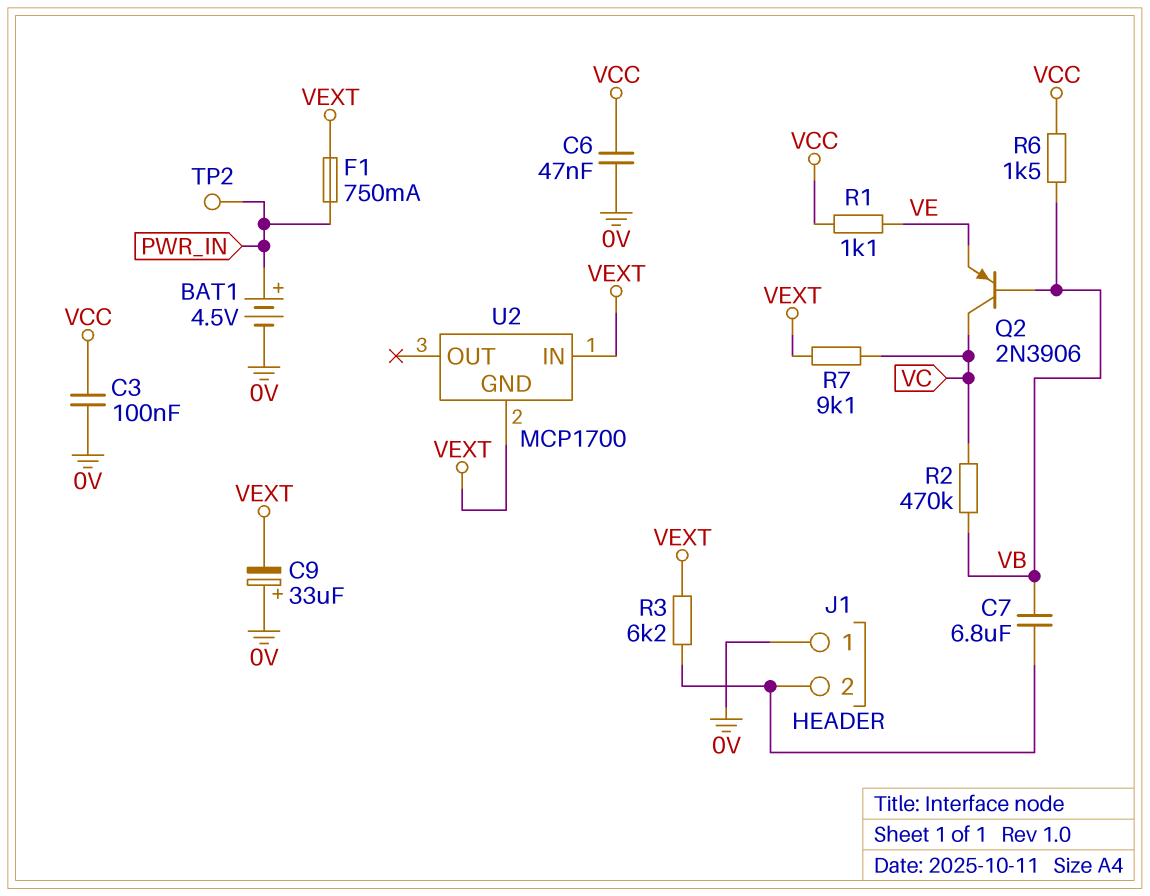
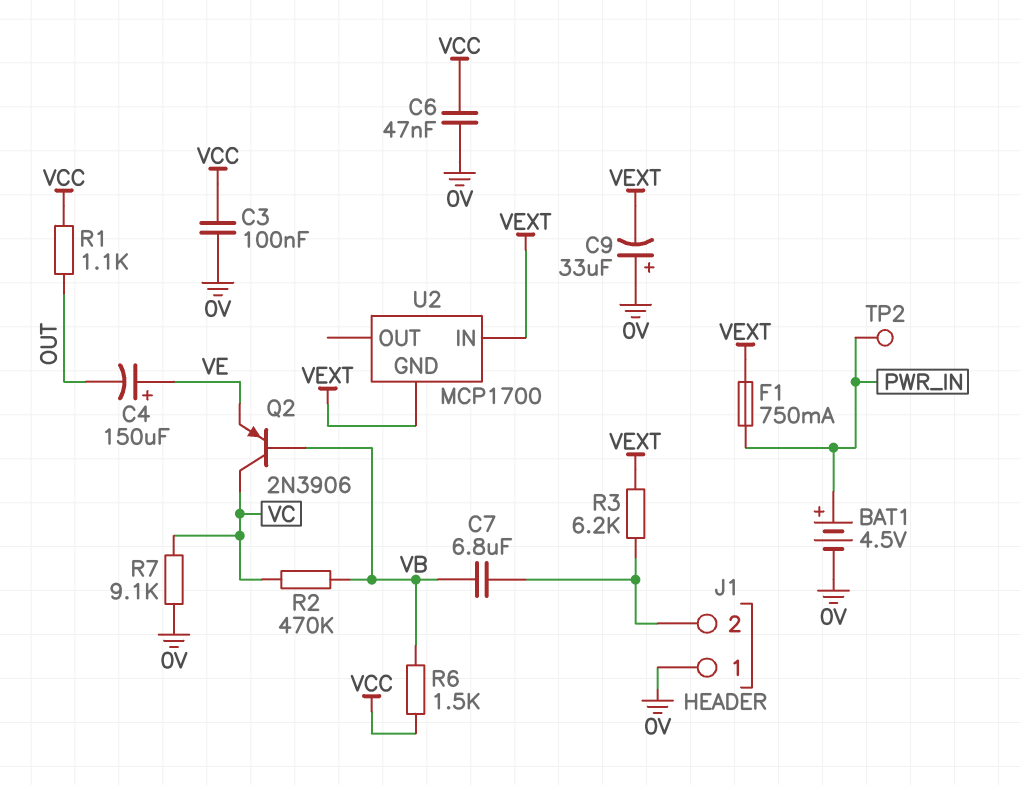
C4: none -> 150uF (plus VE, minus OUT)
R1: 1.1k (VCC, VE) -> 1.1k (OUT, VCC)
R7: 9.1k (VC, VEXT) -> 9.1k (0V, VC)

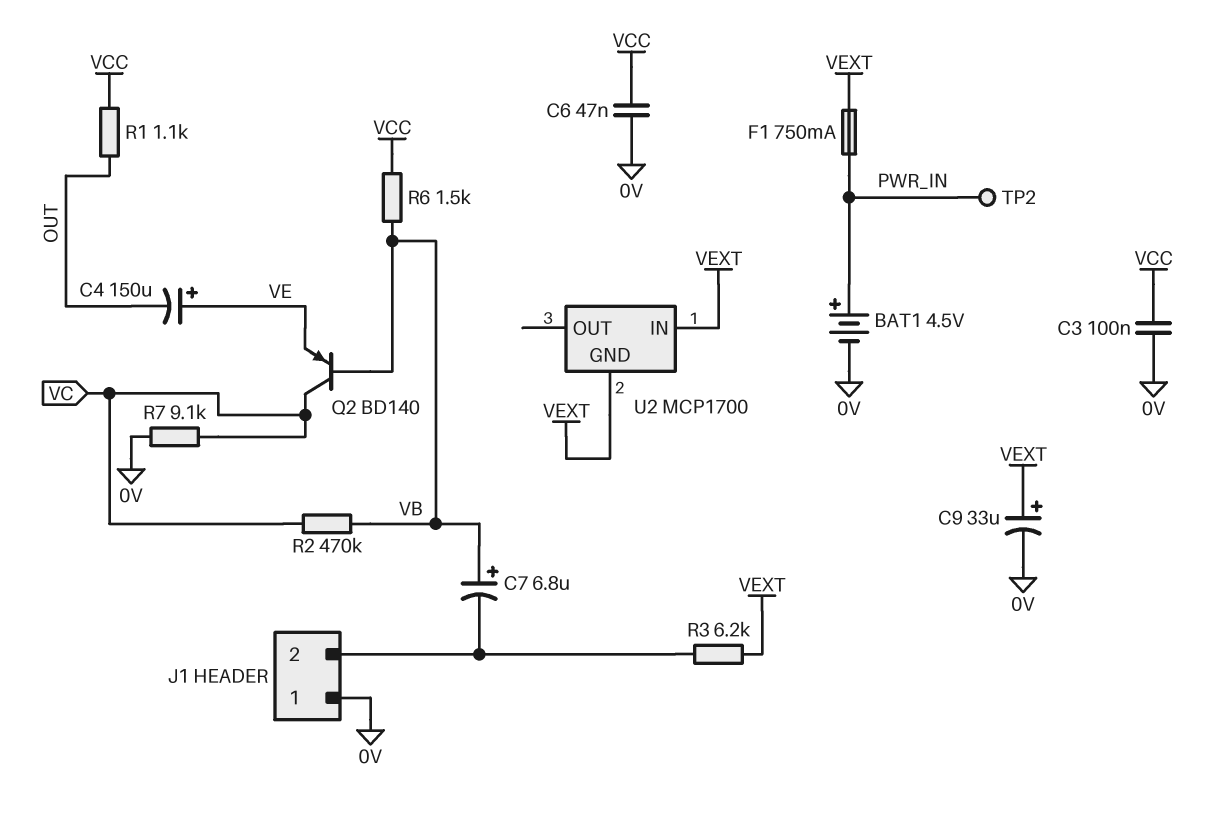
C7: 6.8uF (J1/2, VB) -> 6.8uF (plus VB, minus J1/2)
C9: 33uF (plus 0V, minus VEXT) -> 33uF (plus VEXT, minus 0V)
Q2: PNP 2N3906 (B VB, C VC, E VE) -> PNP BD140 (B VB, C VC, E VE)

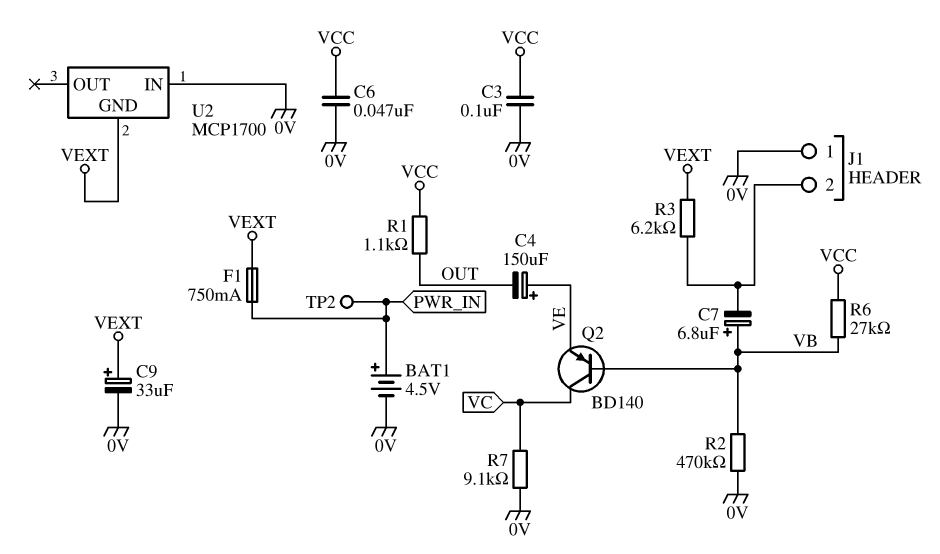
R2: 470k (VB, VC) -> 470k (0V, VB)
R6: 1.5k (VB, VCC) -> 27k (VB, VCC)
U2 pin IN: VEXT -> 0V

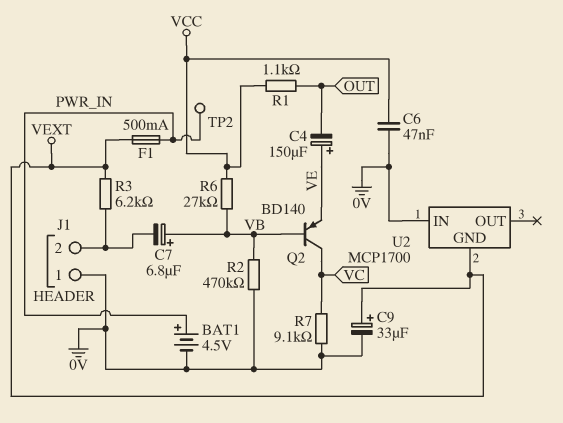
C3: 100nF (0V, VCC) -> none
F1: 750mA (PWR_IN, VEXT) -> 500mA (PWR_IN, VEXT)

